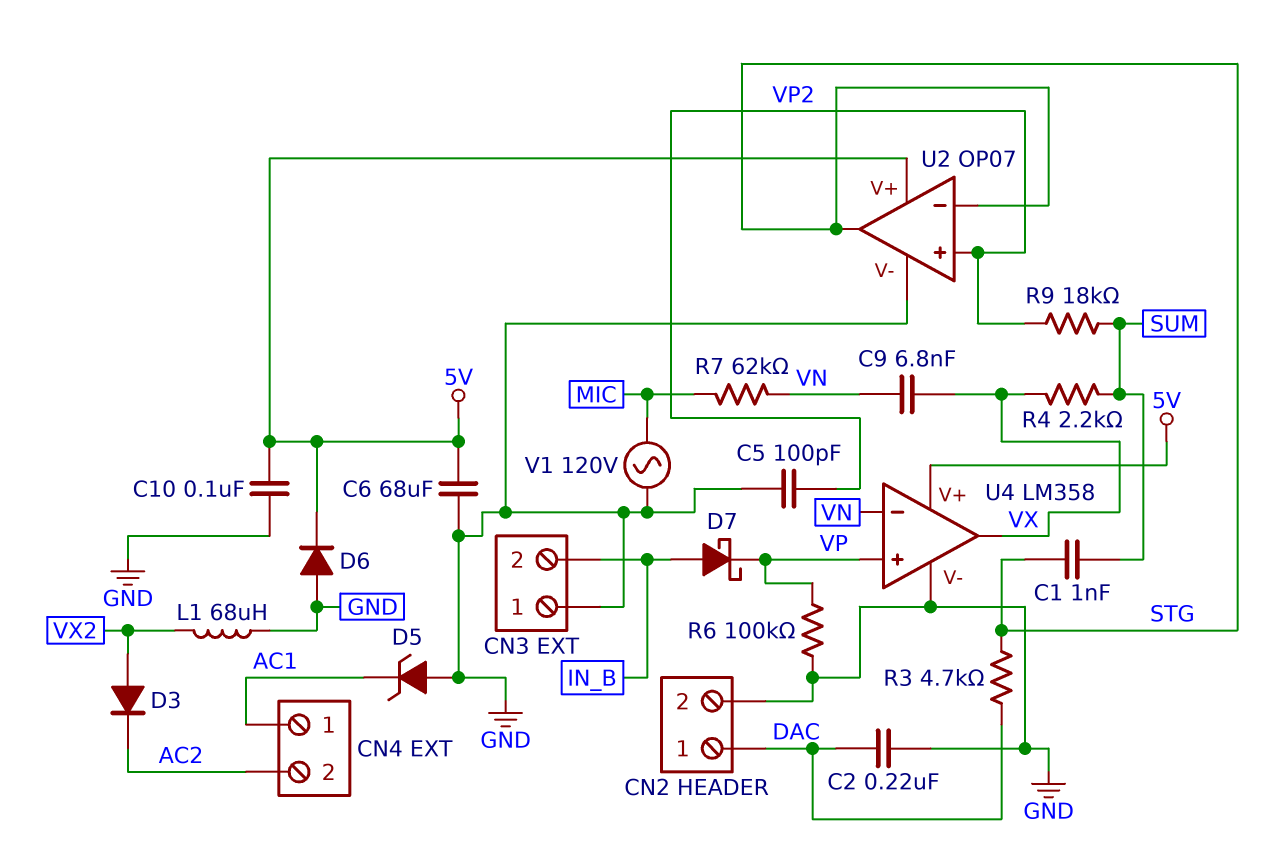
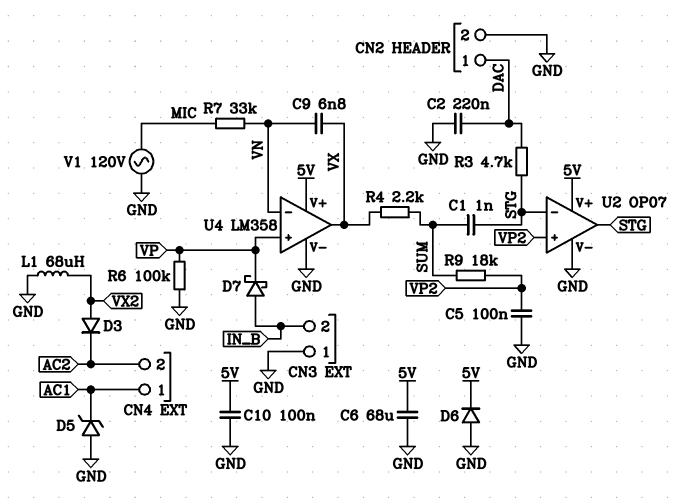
C5: 100pF (GND, VP2) -> 100nF (GND, VP2)
R7: 62k (MIC, VN) -> 33k (MIC, VN)

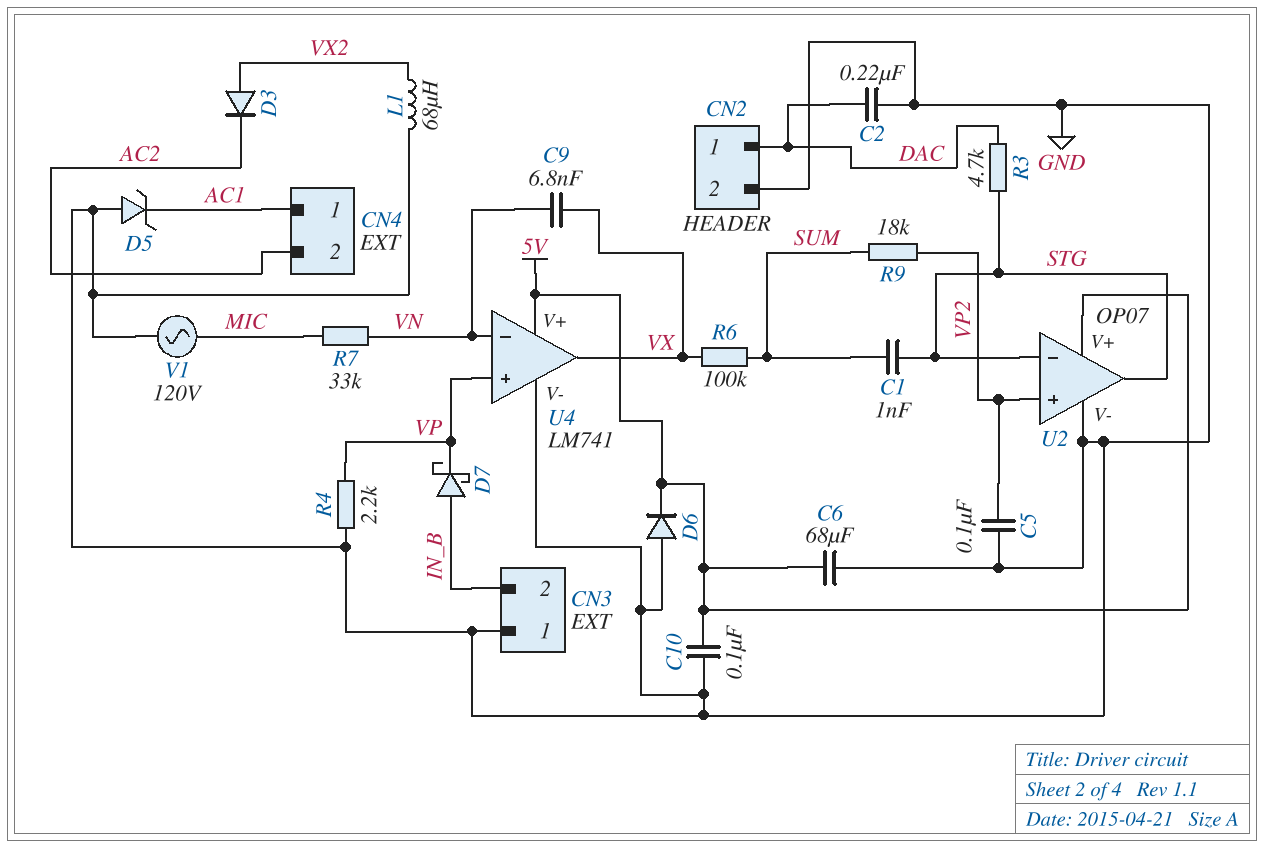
R4: 2.2k (SUM, VX) -> 2.2k (GND, VP)
R6: 100k (GND, VP) -> 100k (SUM, VX)
U4: LM358 -> LM741

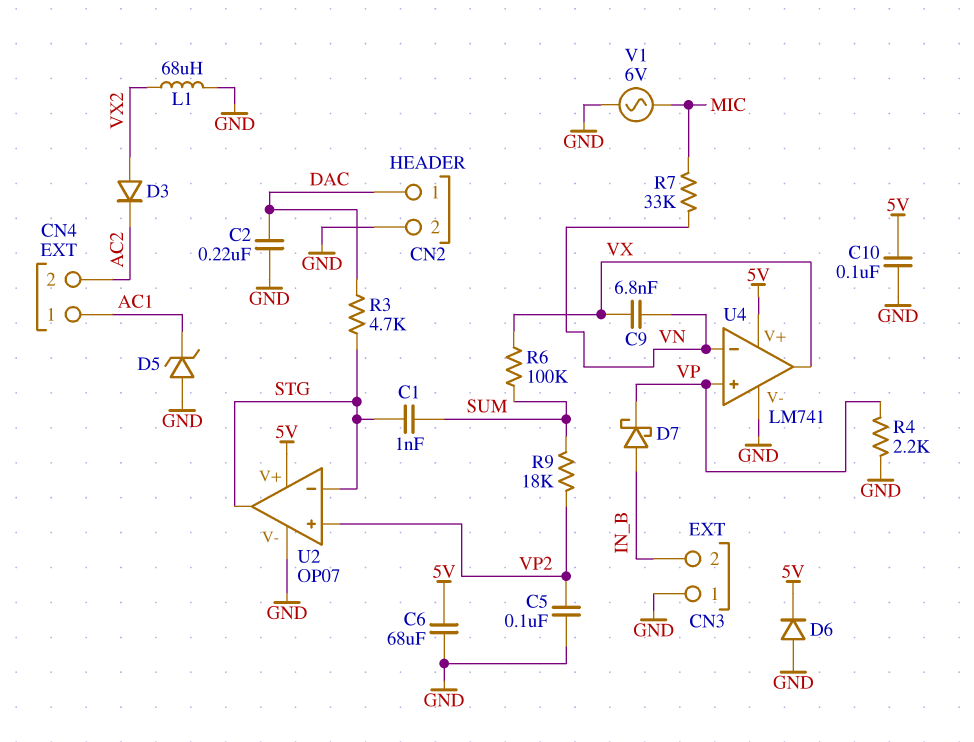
V1: AC 120V (GND, MIC) -> AC 6V (GND, MIC)

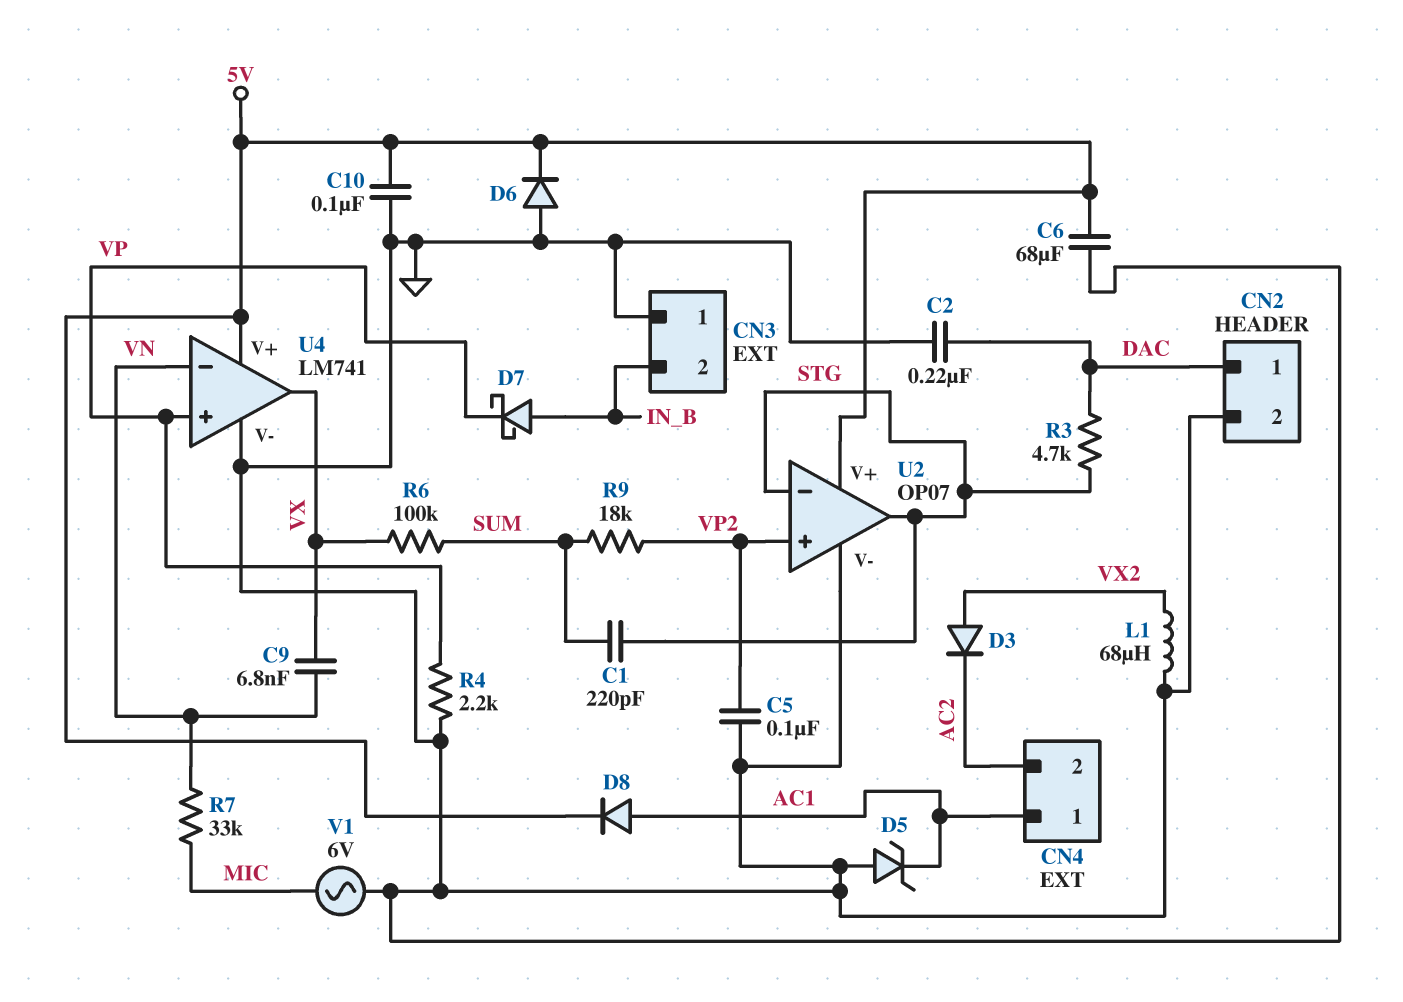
C1: 1nF (STG, SUM) -> 220pF (STG, SUM)
D8: none -> diode (A AC1, K 5V)

